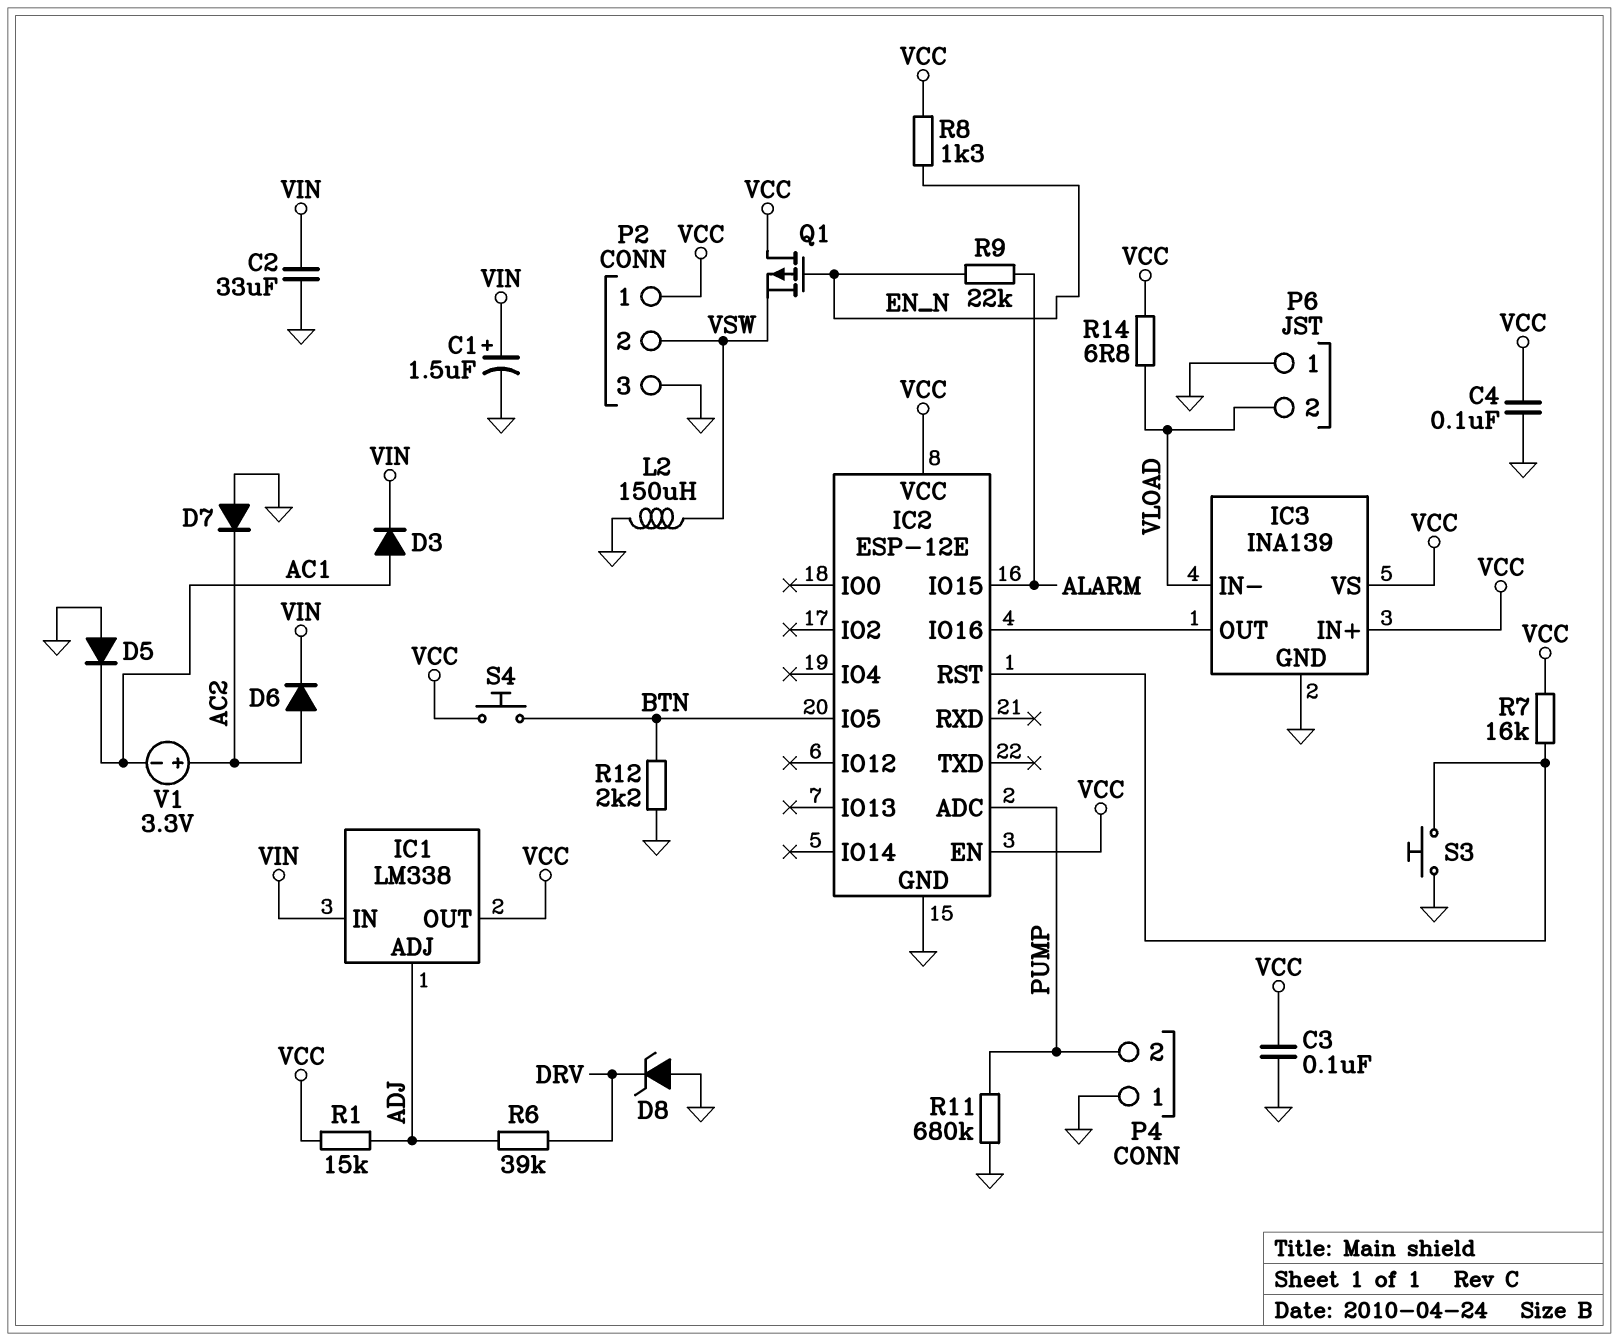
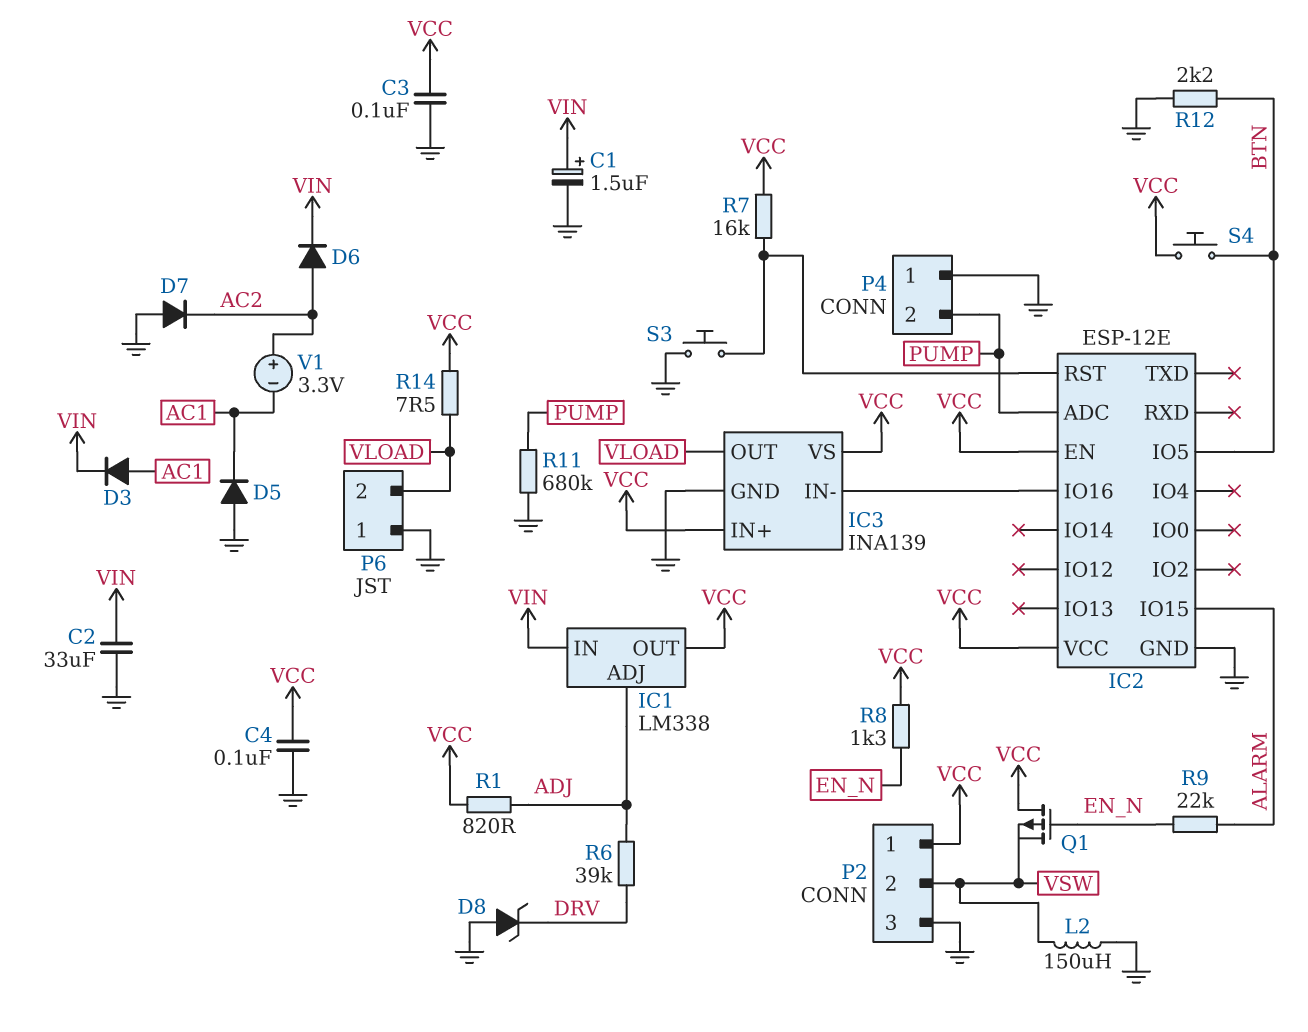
IC3 pin IN-: VLOAD -> IC2/IO16
IC3 pin OUT: IC2/IO16 -> VLOAD
R1: 15k (ADJ, VCC) -> 820 (ADJ, VCC)
R14: 6.8 (VCC, VLOAD) -> 7.5 (VCC, VLOAD)

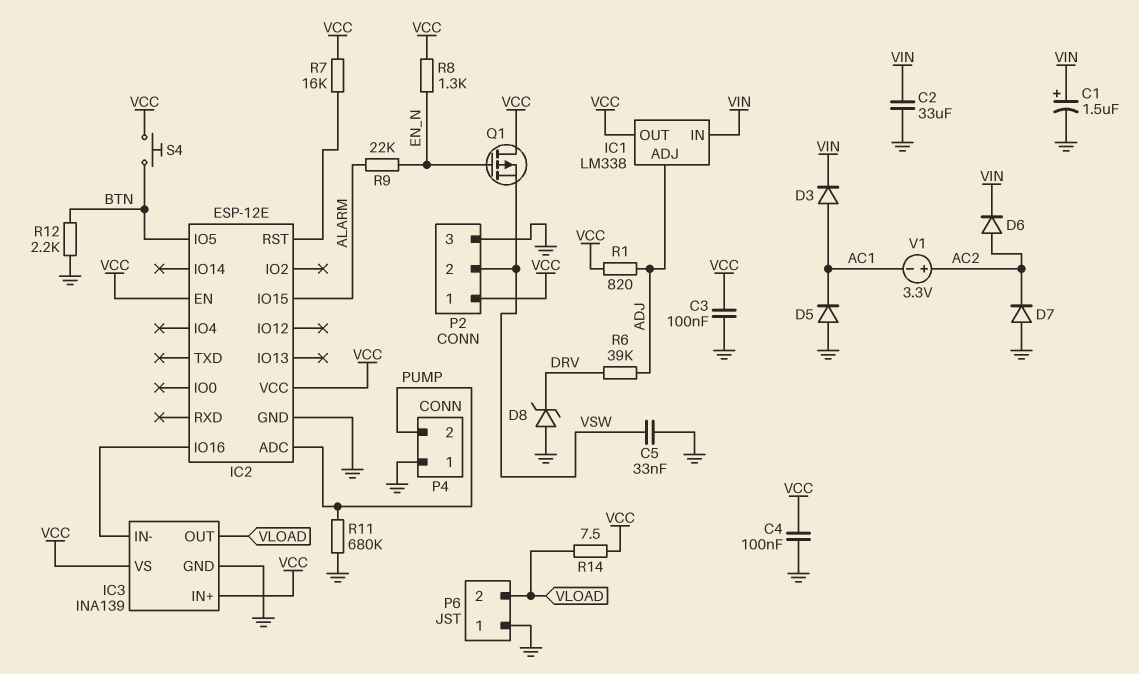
C5: none -> 33nF (GND, VSW)
L2: 150uH (GND, VSW) -> none
S3: button (GND, IC2/RST) -> none

